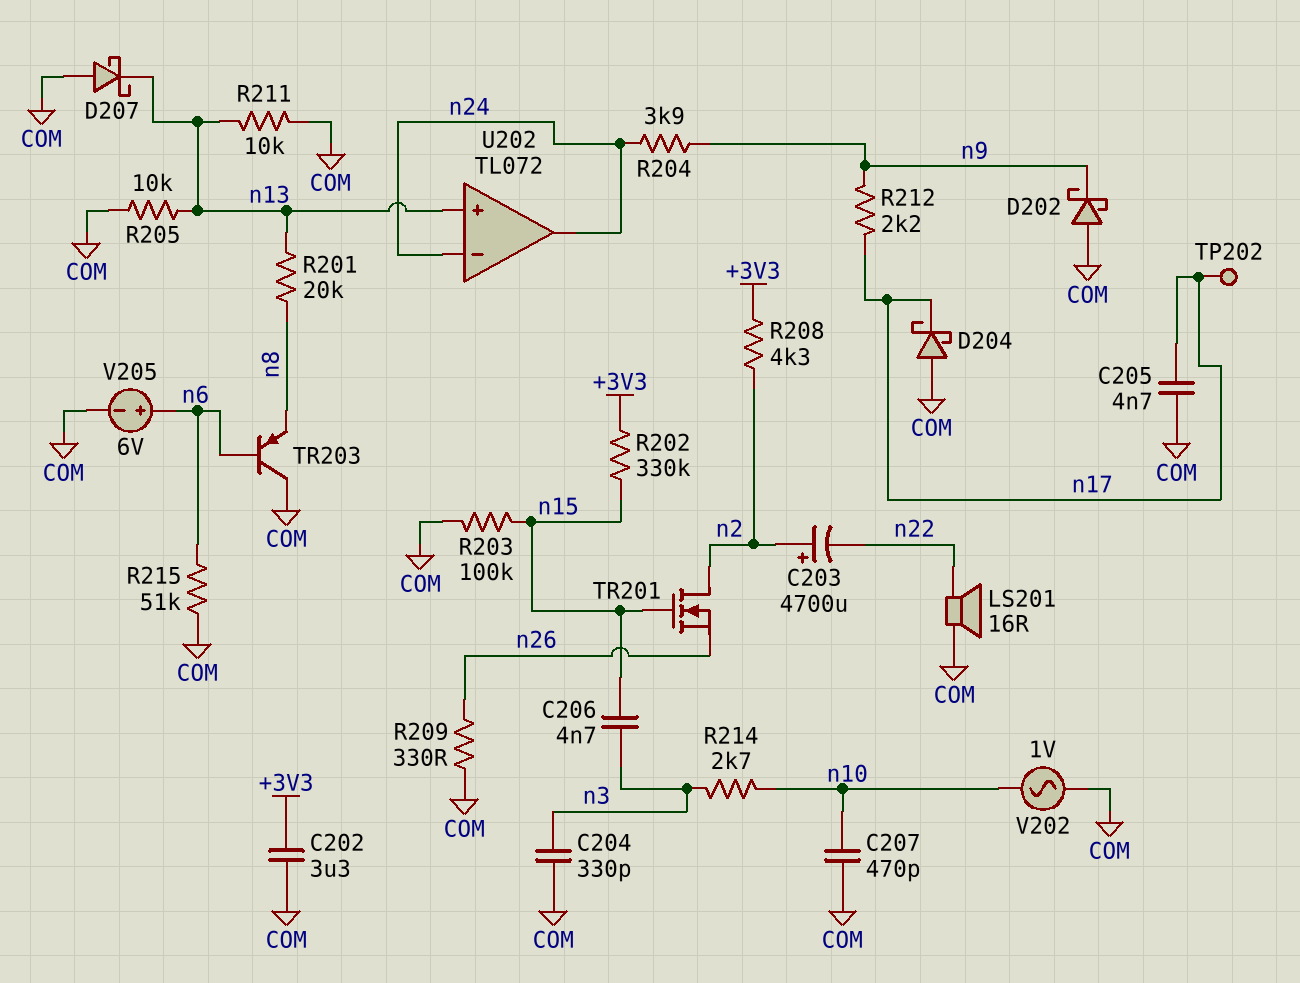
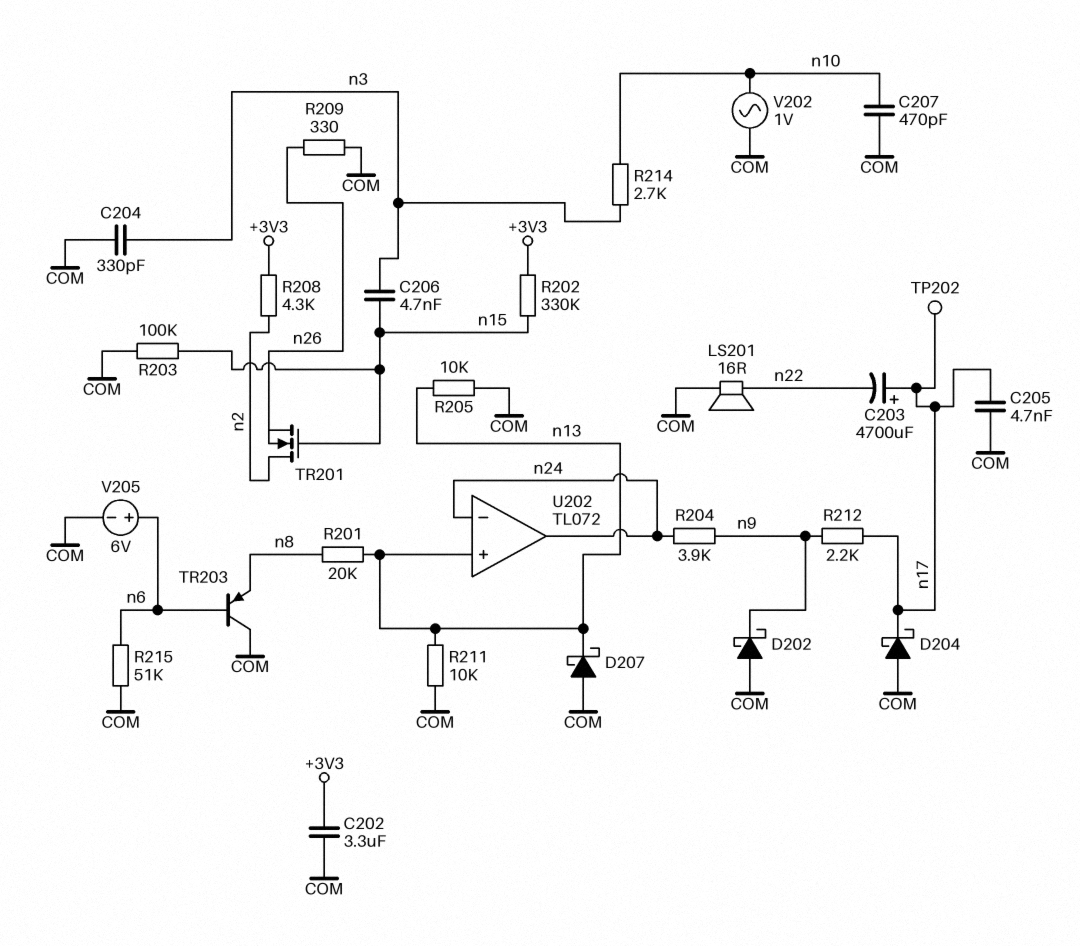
C203: 4700uF (plus n2, minus n22) -> 4700uF (plus n17, minus n22)

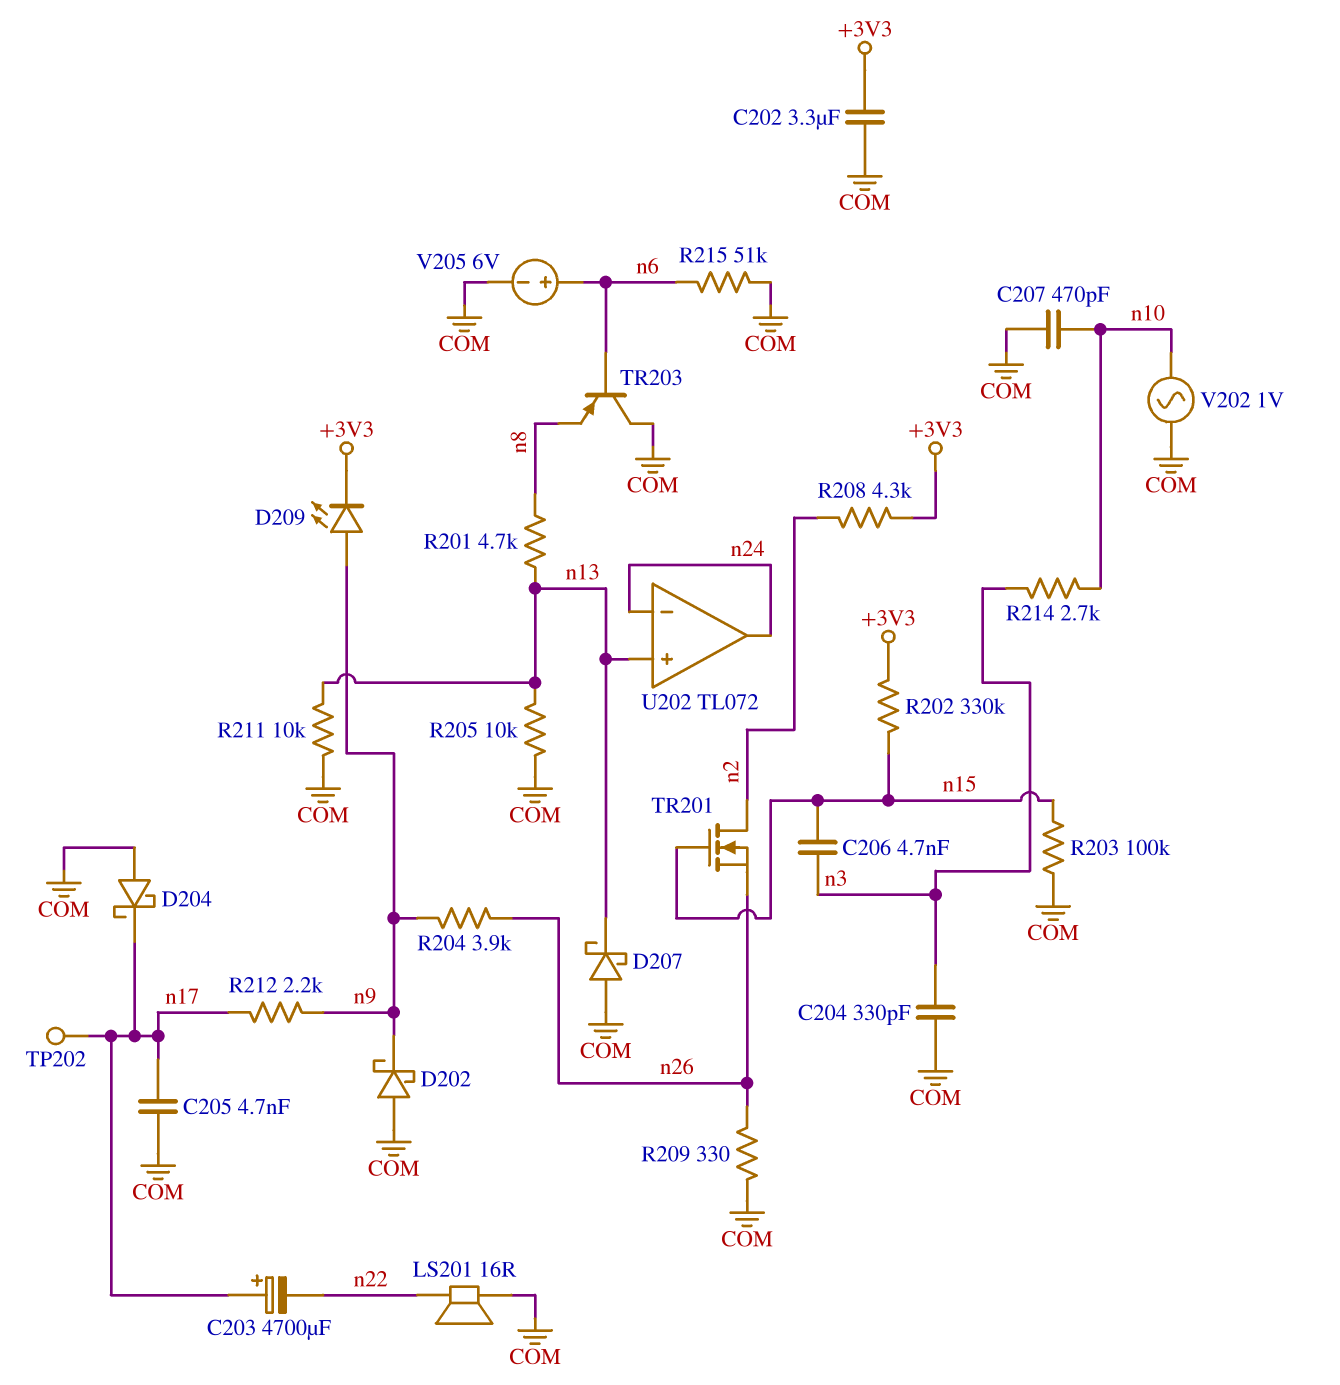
D209: none -> LED (A n9, K +3V3)
R201: 20k (n8, n13) -> 4.7k (n8, n13)
R204: 3.9k (n9, n24) -> 3.9k (n9, n26)

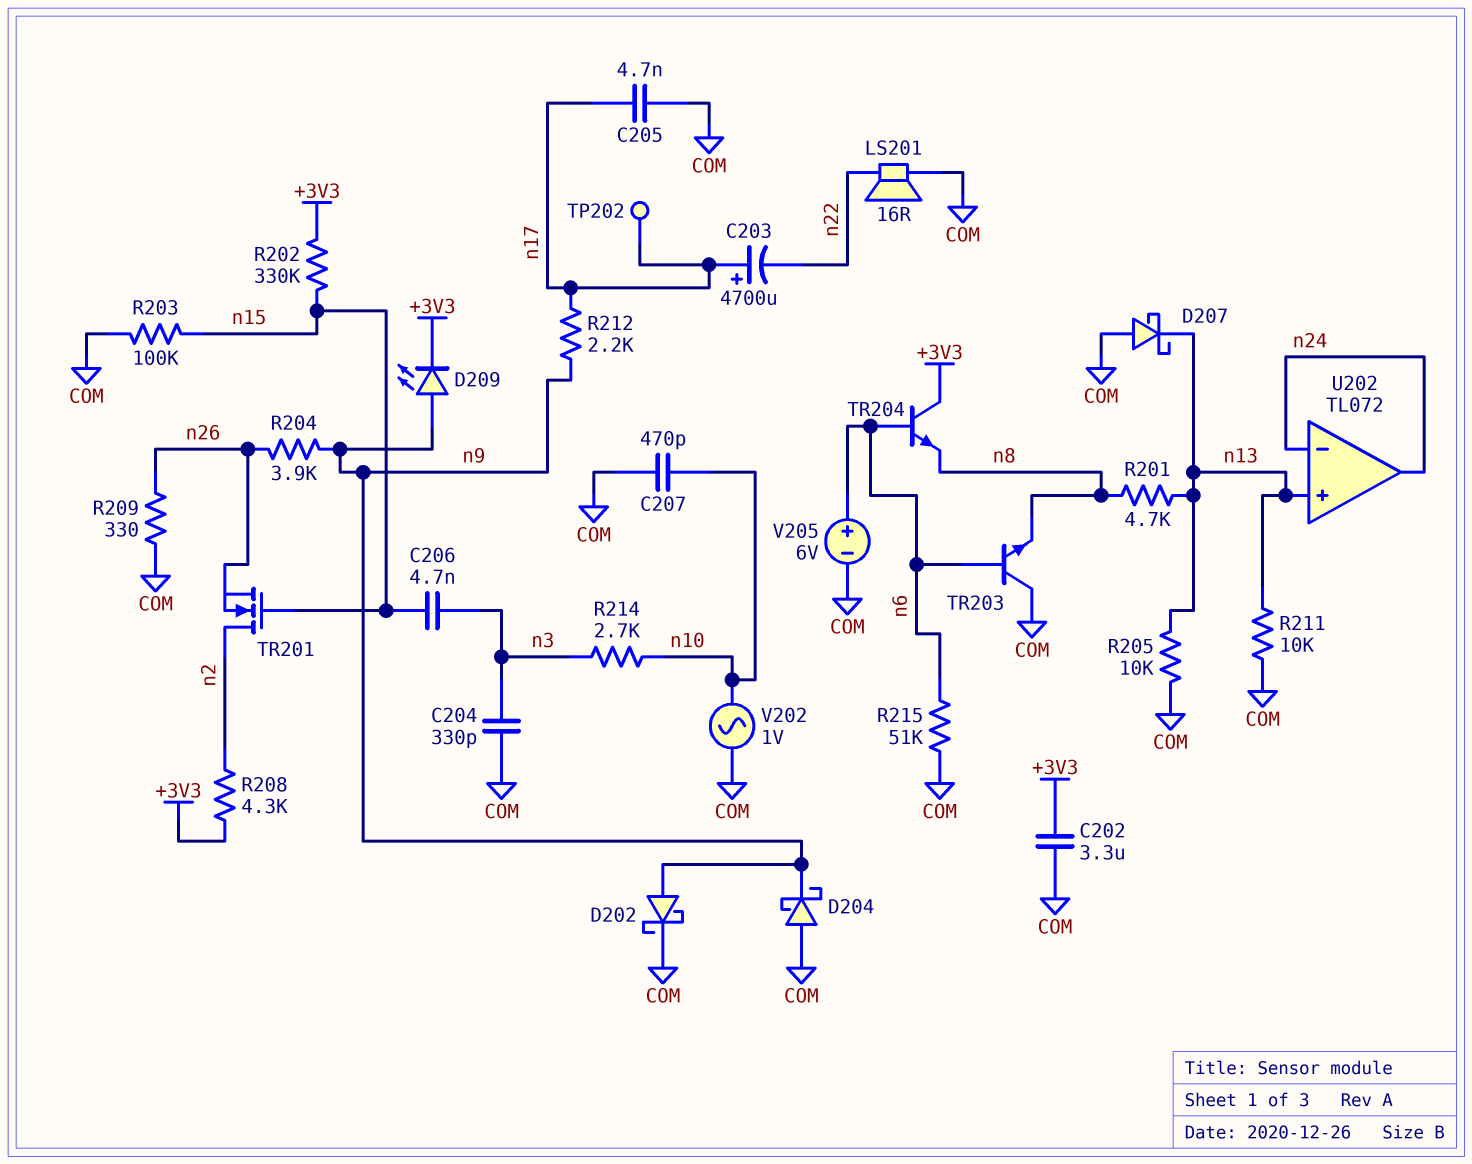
D202: schottky (A COM, K n9) -> schottky (A n9, K COM)
D204: schottky (A COM, K n17) -> schottky (A COM, K n9)
TR203: PNP (B n6, C COM, E n8) -> NPN (B n6, C COM, E n8)
TR204: none -> NPN (B n6, C +3V3, E n8)

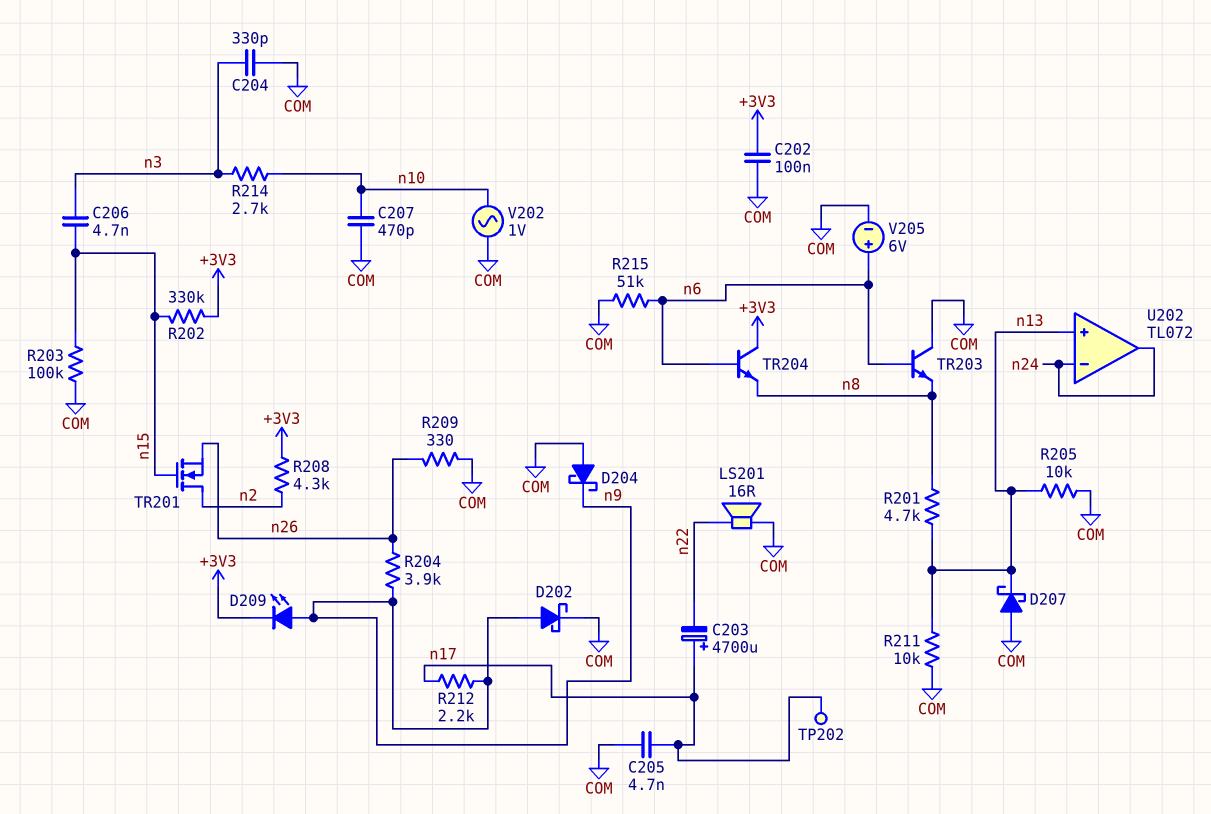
C202: 3.3uF (+3V3, COM) -> 100nF (+3V3, COM)

